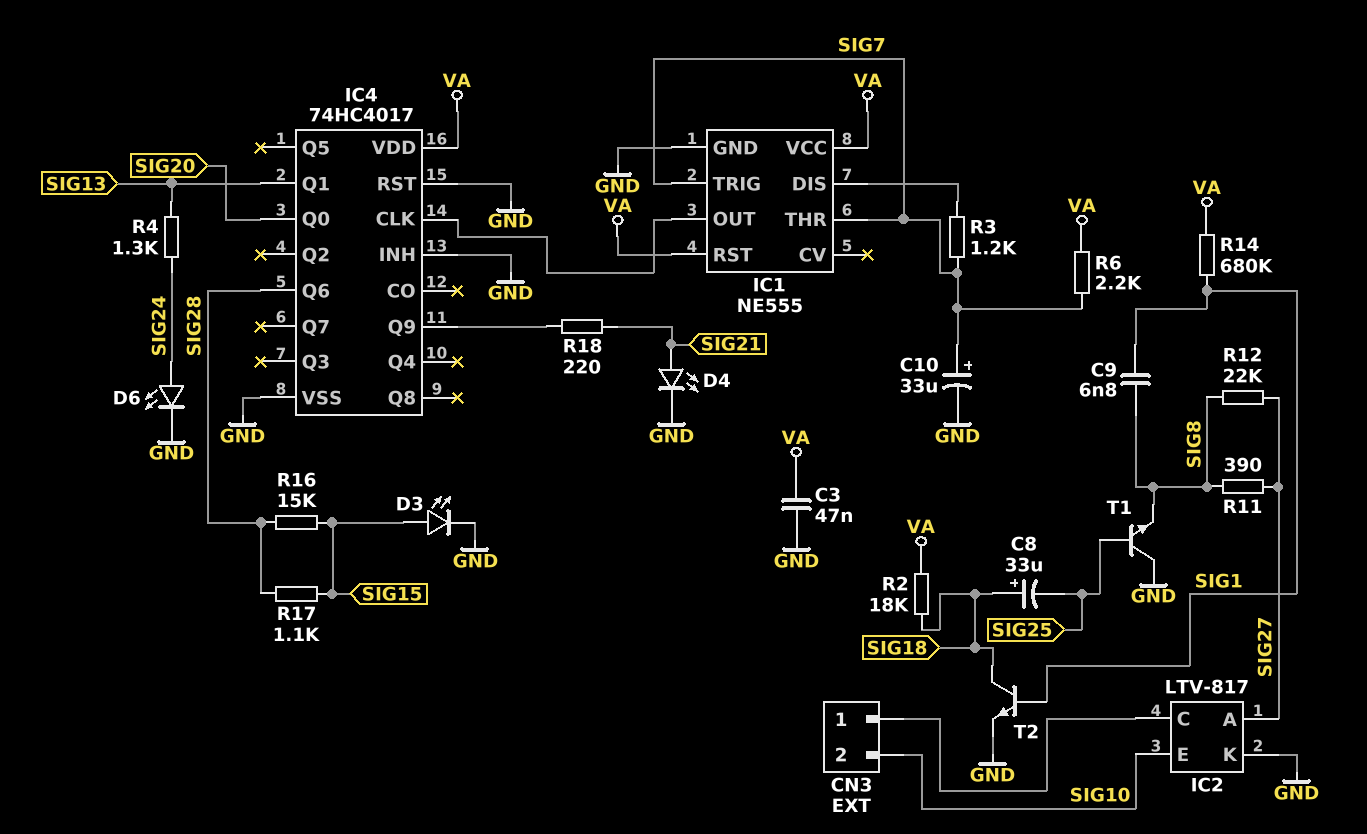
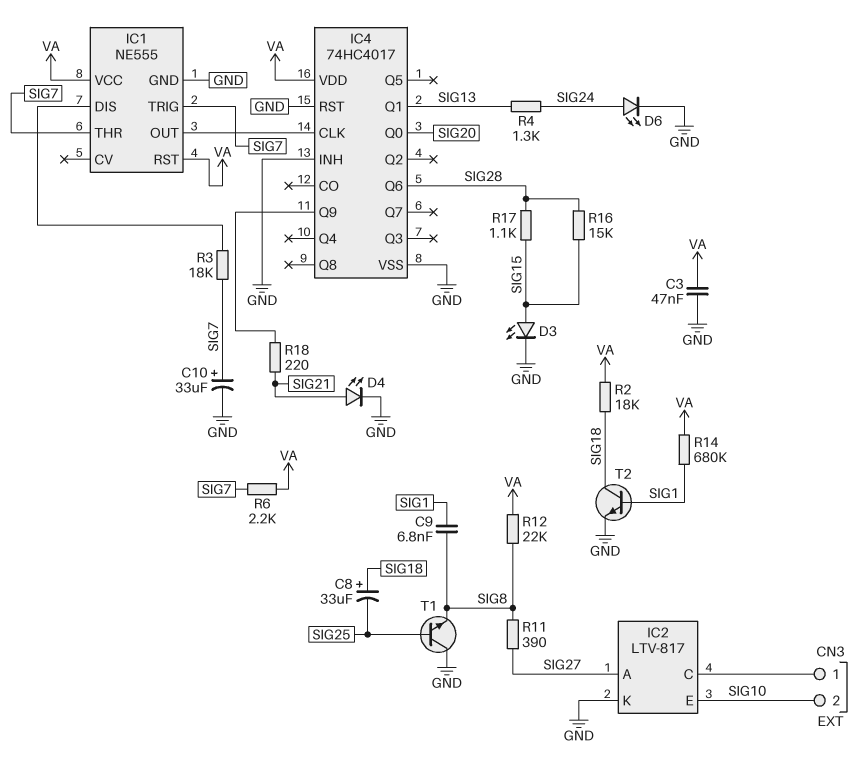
R3: 1.2k (IC1/DIS, SIG7) -> 18k (IC1/DIS, SIG7)
R12: 22k (SIG8, SIG27) -> 22k (SIG8, VA)

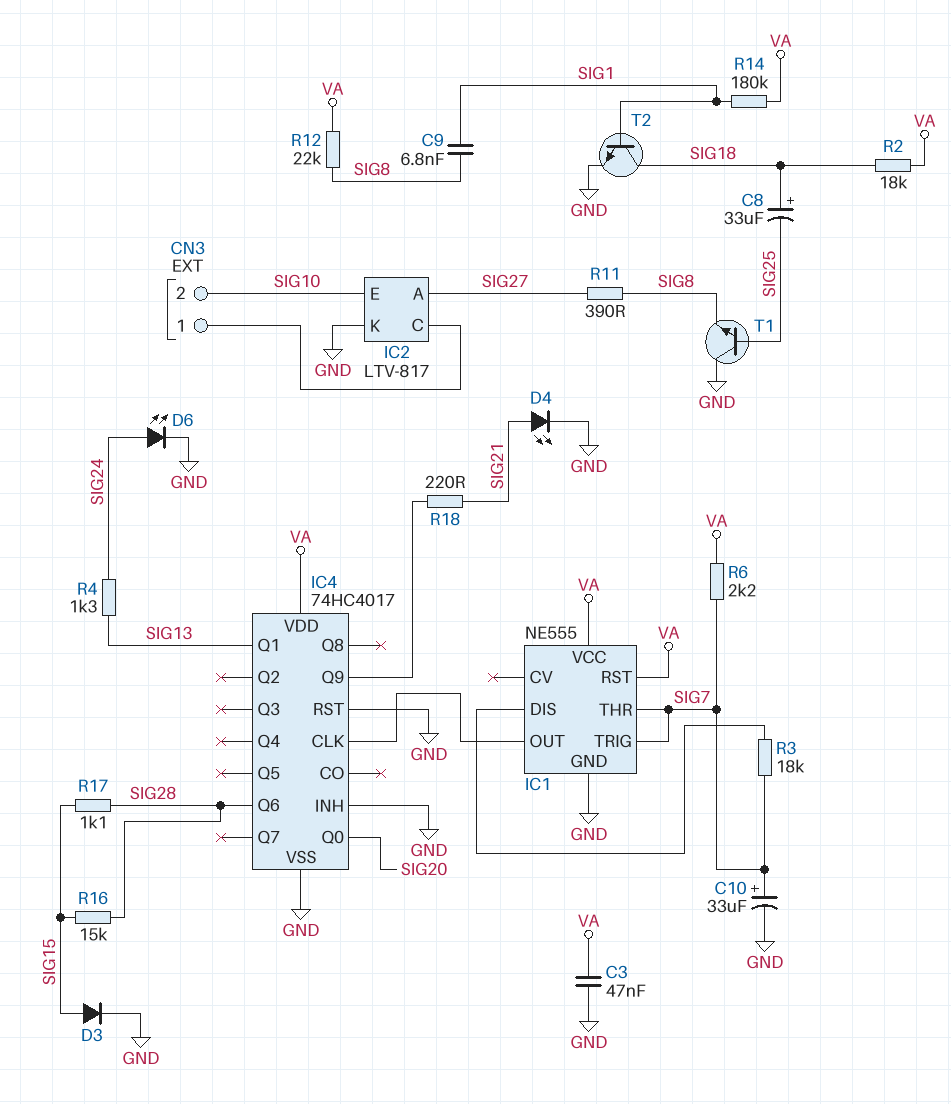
D3: LED (A SIG15, K GND) -> diode (A SIG15, K GND)
R14: 680k (SIG1, VA) -> 180k (SIG1, VA)

